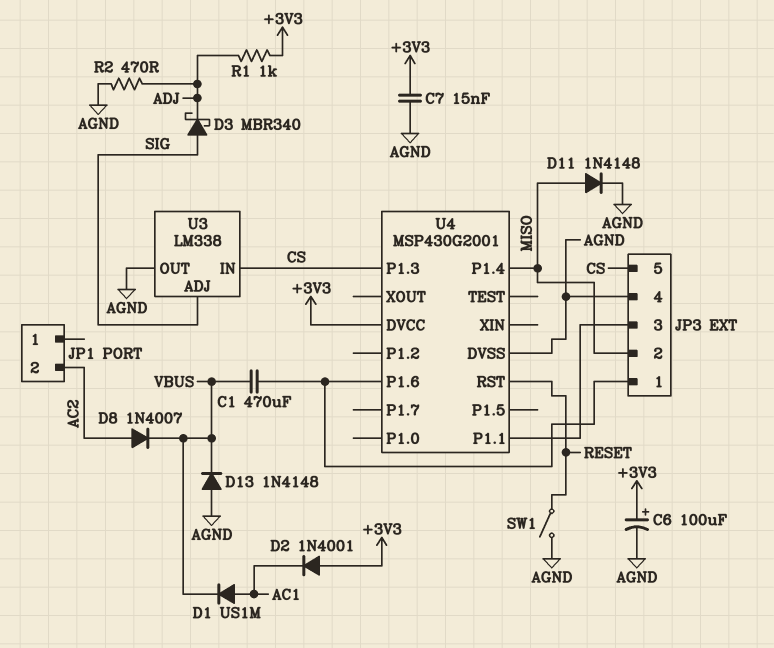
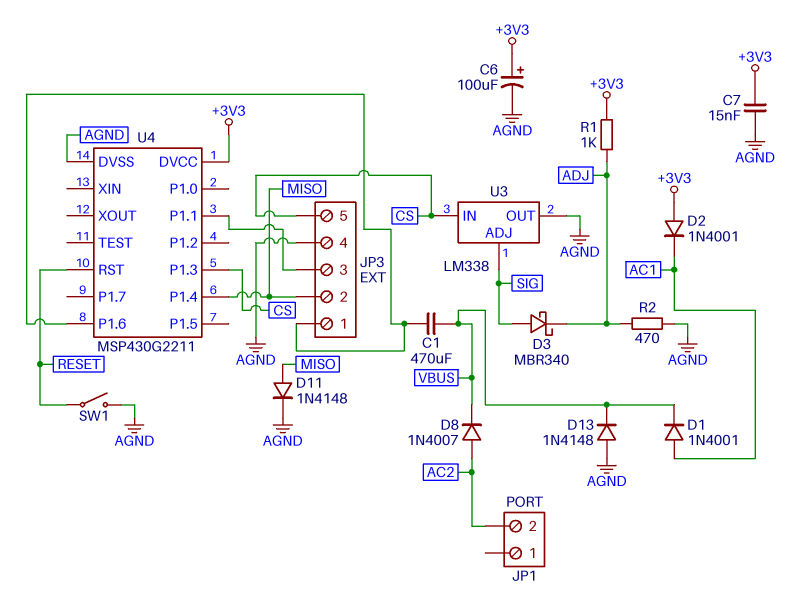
D1: diode US1M (A AC1, K VBUS) -> diode 1N4001 (A AC1, K VBUS)
U4: MSP430G2001 -> MSP430G2211

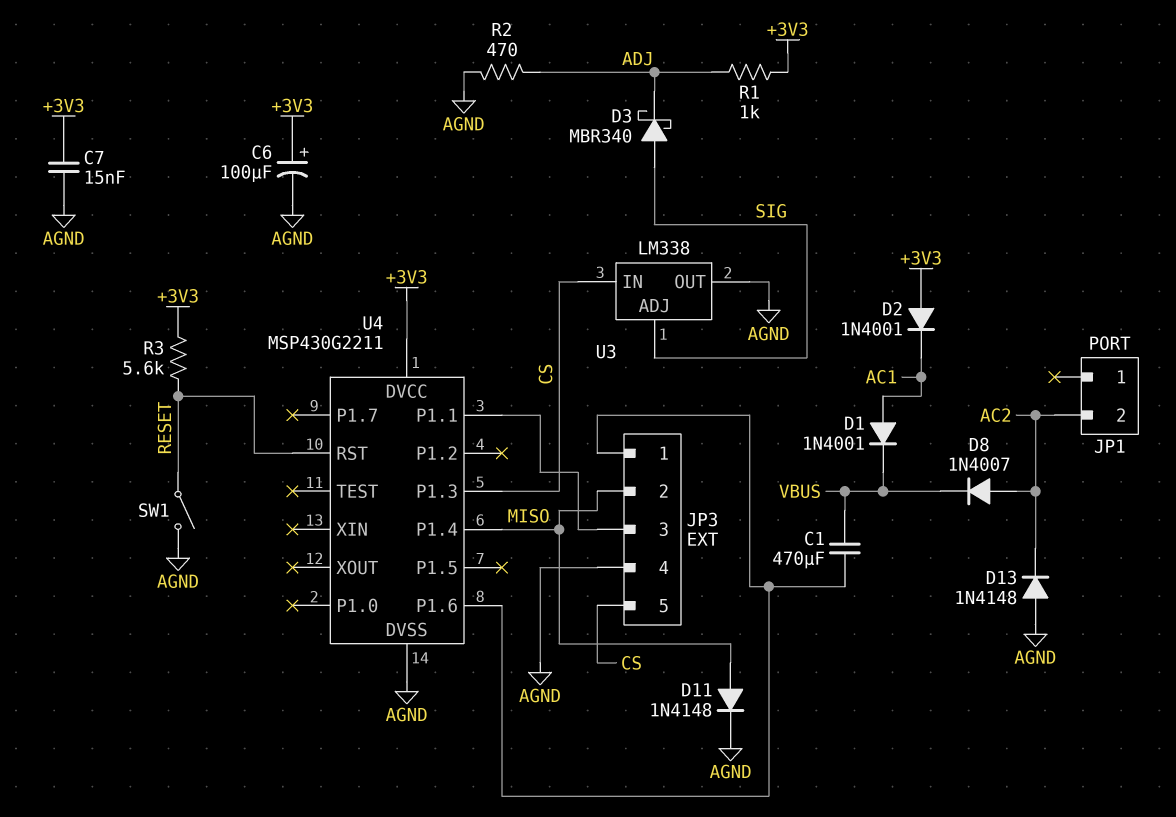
D13: diode 1N4148 (A AGND, K VBUS) -> diode 1N4148 (A AGND, K AC2)
R3: none -> 5.6k (+3V3, RESET)

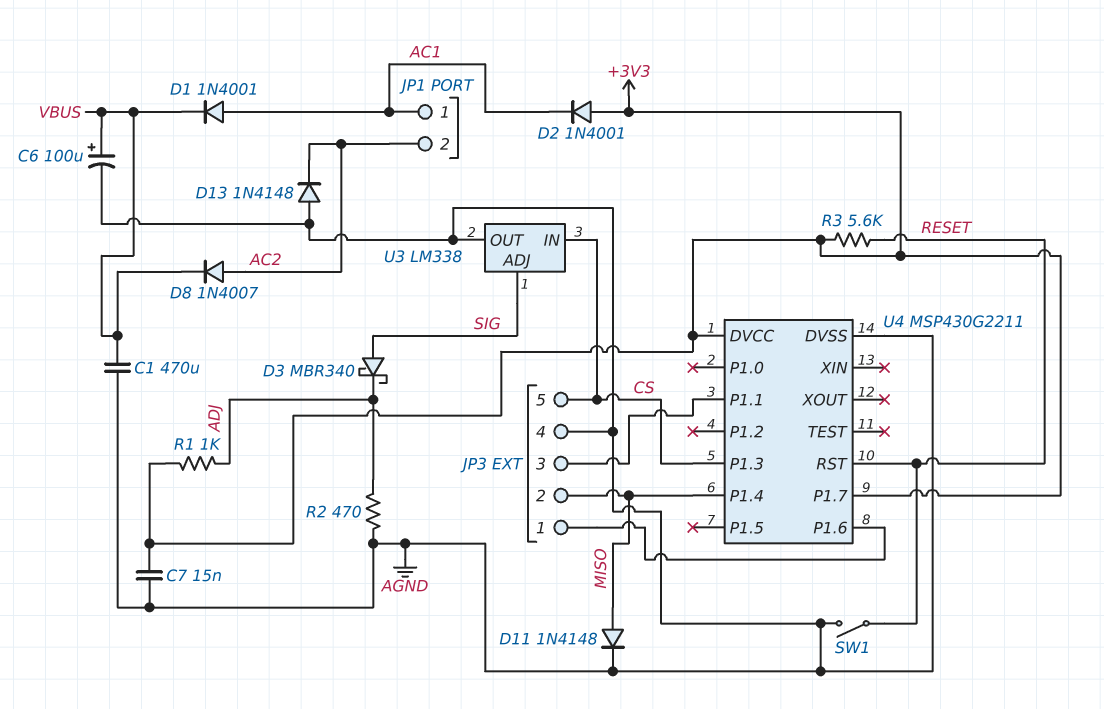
C1: 470uF (JP3/1, VBUS) -> 470uF (AGND, VBUS)
C6: 100uF (plus +3V3, minus AGND) -> 100uF (plus VBUS, minus AGND)
JP1 pin 1: none -> AC1
U4 pin P1.7: none -> +3V3

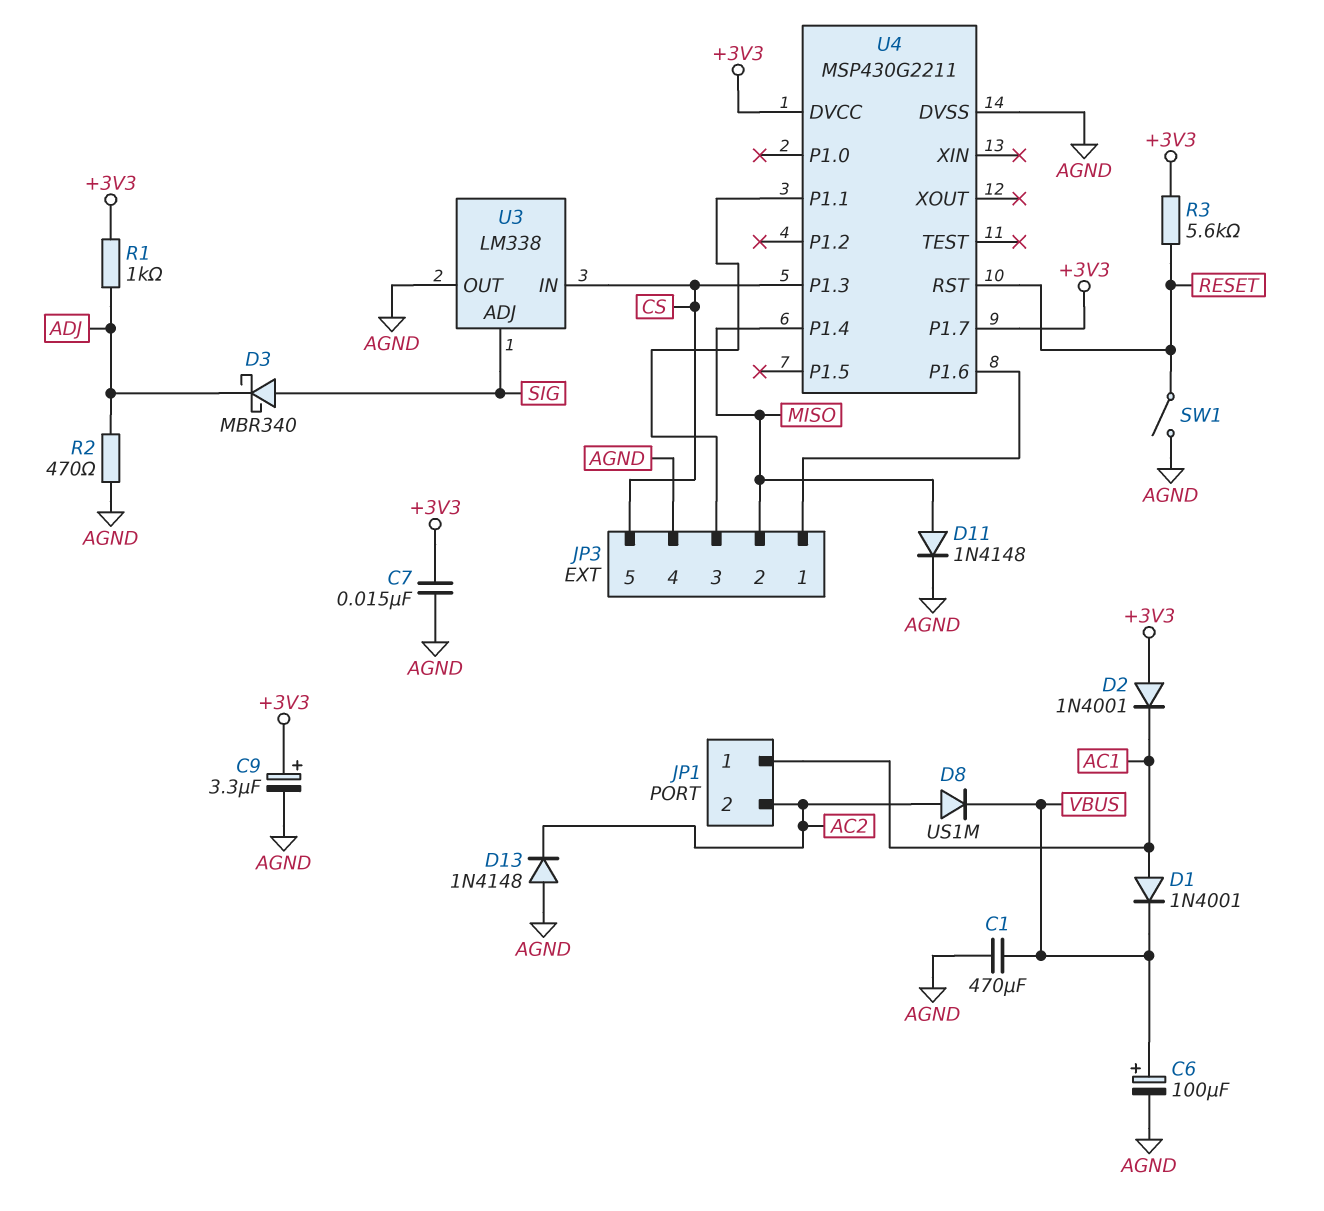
C9: none -> 3.3uF (plus +3V3, minus AGND)
D8: diode 1N4007 (A AC2, K VBUS) -> diode US1M (A AC2, K VBUS)

